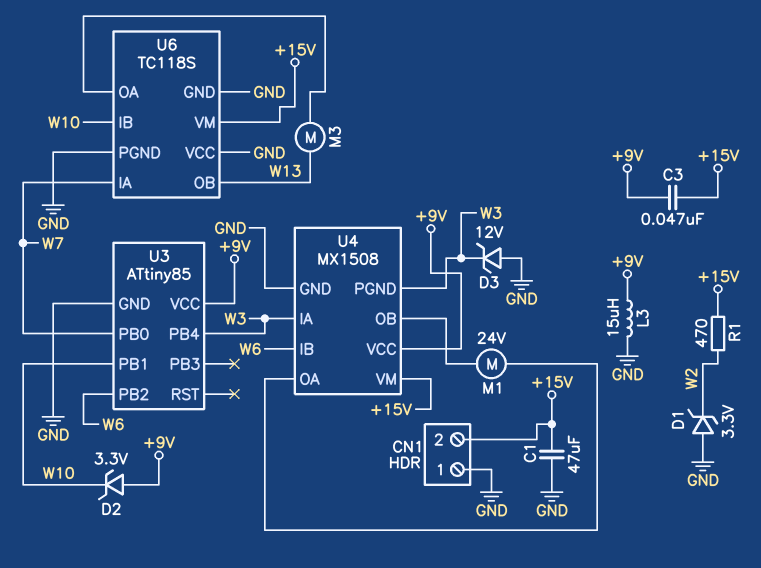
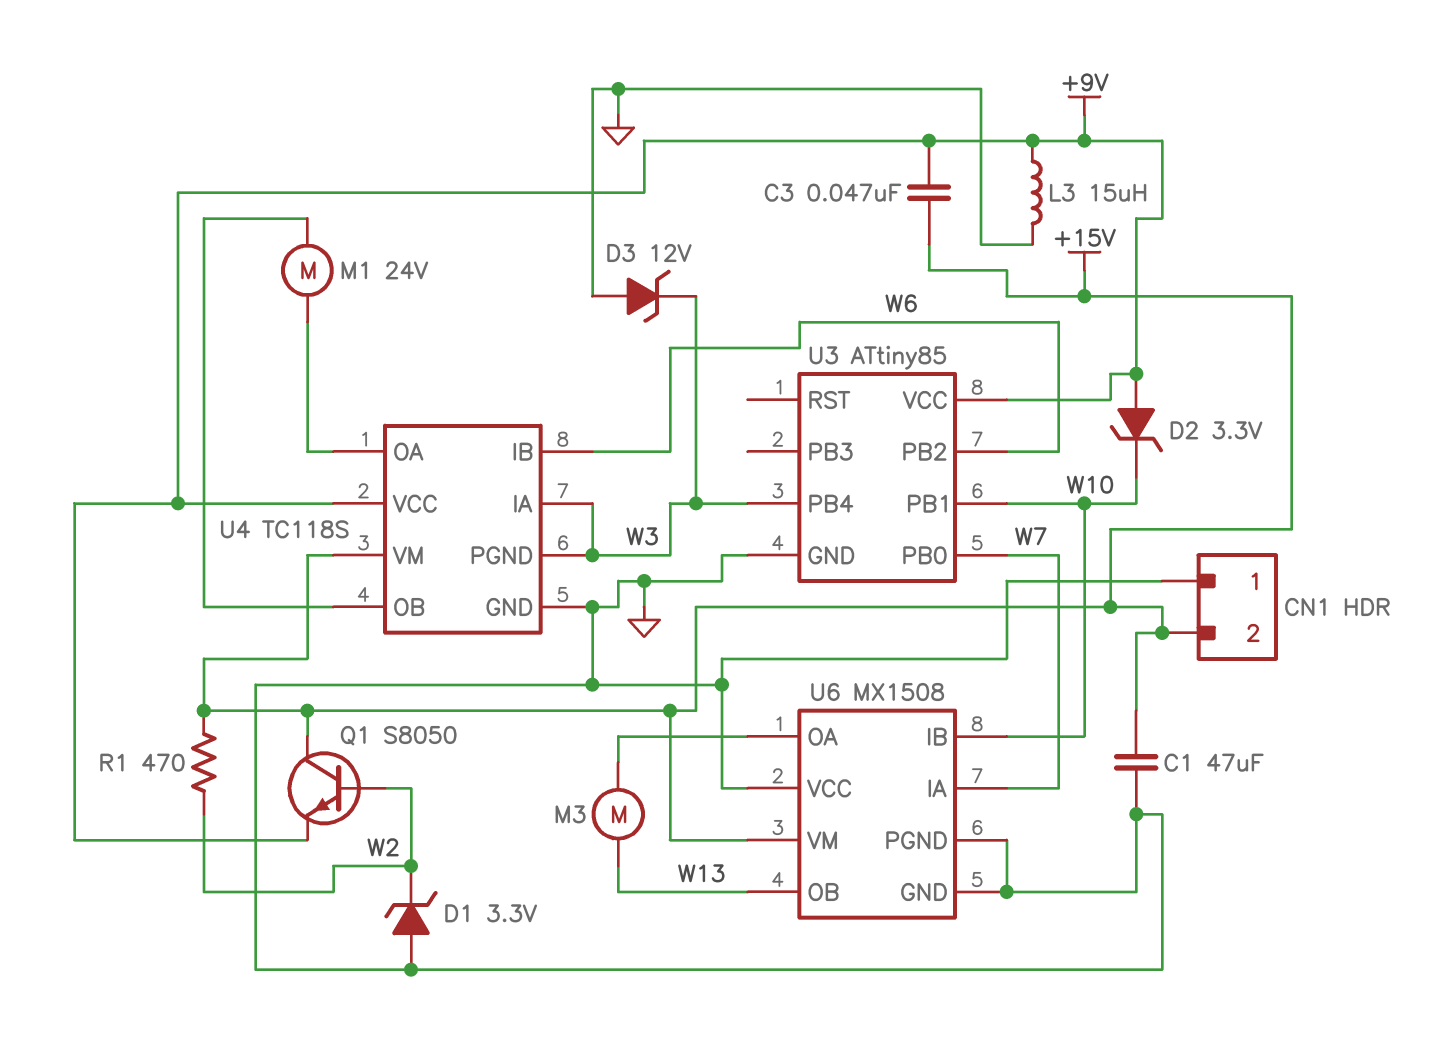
Q1: none -> NPN S8050 (B W2, C +15V, E +9V)
U4: MX1508 -> TC118S
U6: TC118S -> MX1508

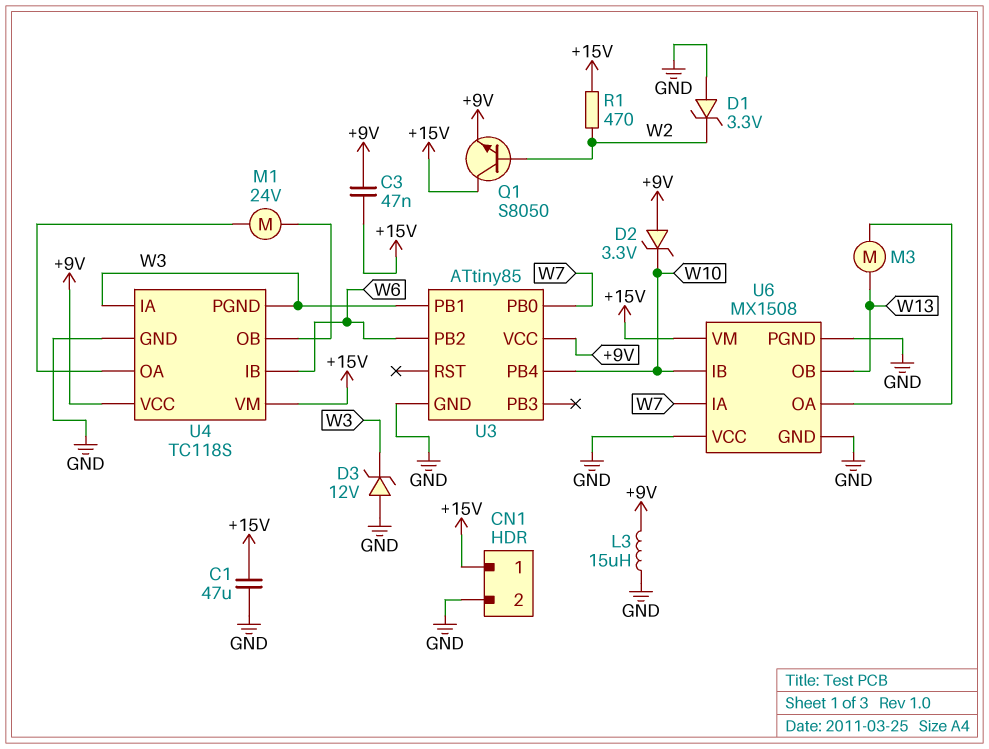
CN1 pin 1: GND -> +15V
CN1 pin 2: +15V -> GND
U3 pin PB1: W10 -> W3
U3 pin PB4: W3 -> W10

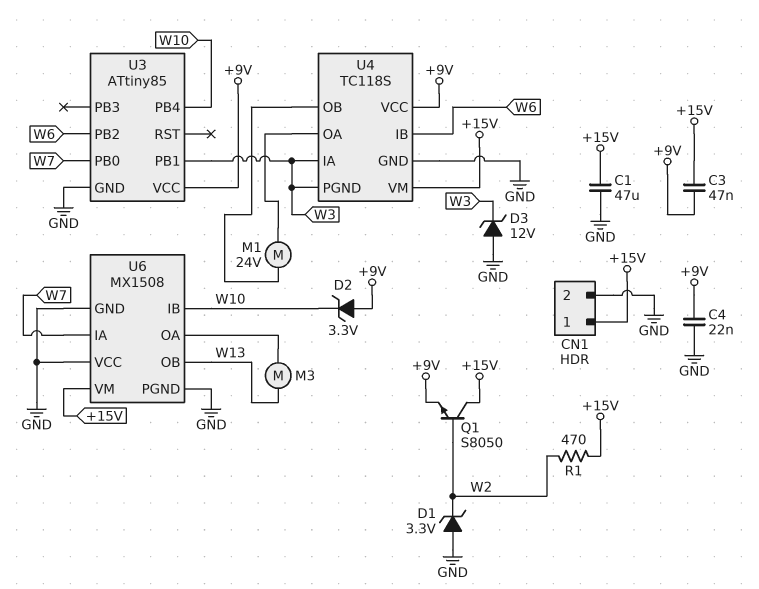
C4: none -> 22nF (+9V, GND)
L3: 15uH (+9V, GND) -> none

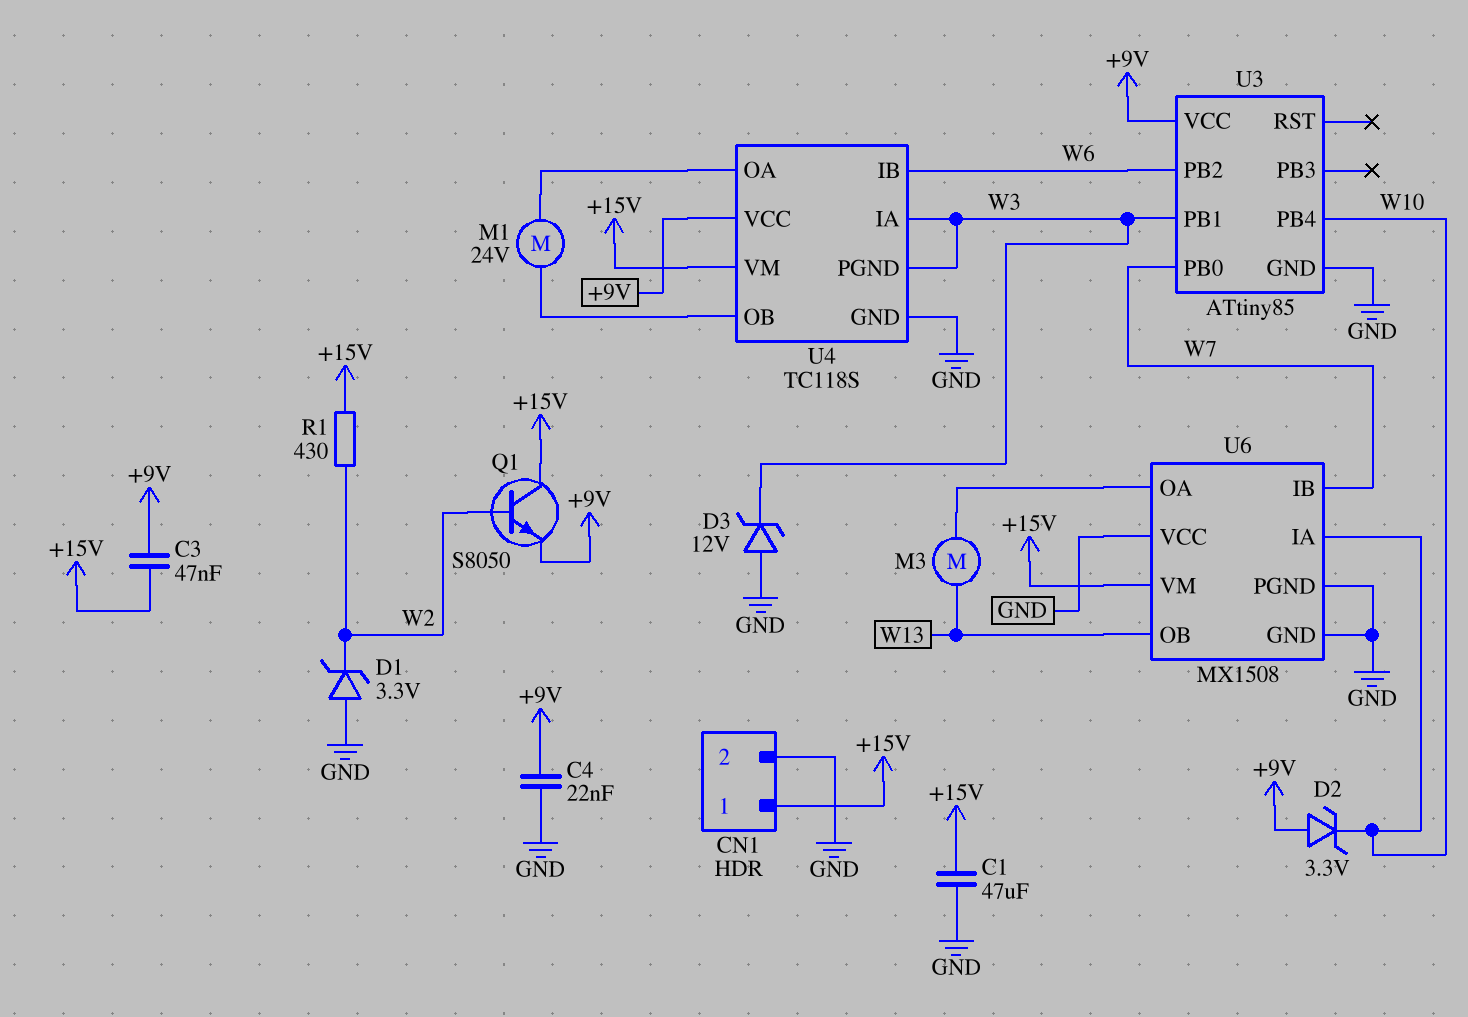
R1: 470 (+15V, W2) -> 430 (+15V, W2)
U6 pin IA: W7 -> W10
U6 pin IB: W10 -> W7

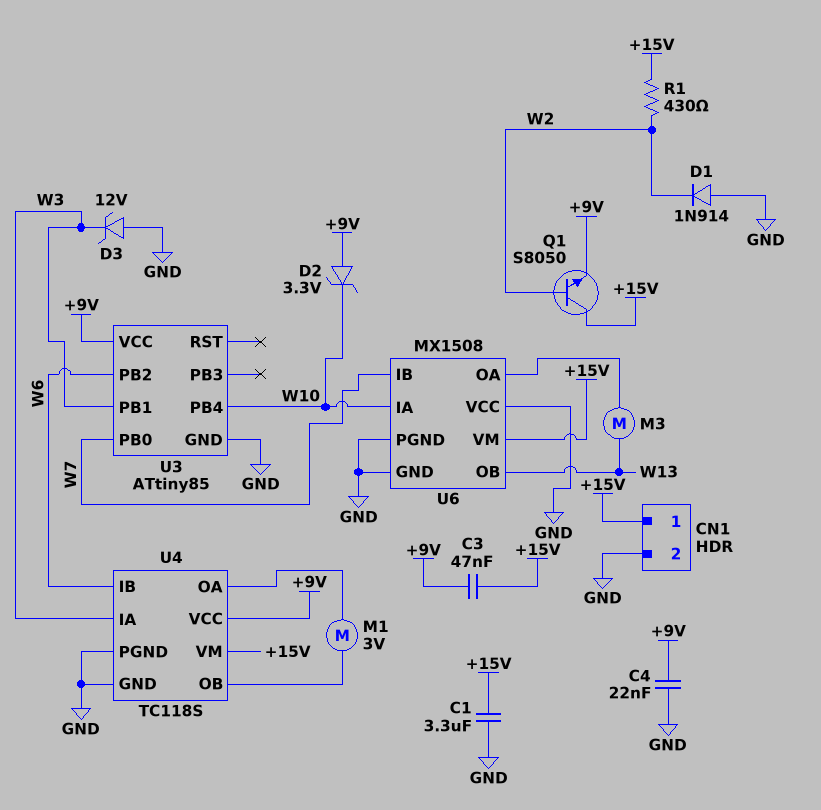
C1: 47uF (+15V, GND) -> 3.3uF (+15V, GND)
D1: zener 3.3V (A GND, K W2) -> diode 1N914 (A GND, K W2)
M1: motor 24V (U4/OA, U4/OB) -> motor 3V (U4/OA, U4/OB)
U4 pin PGND: W3 -> GND

